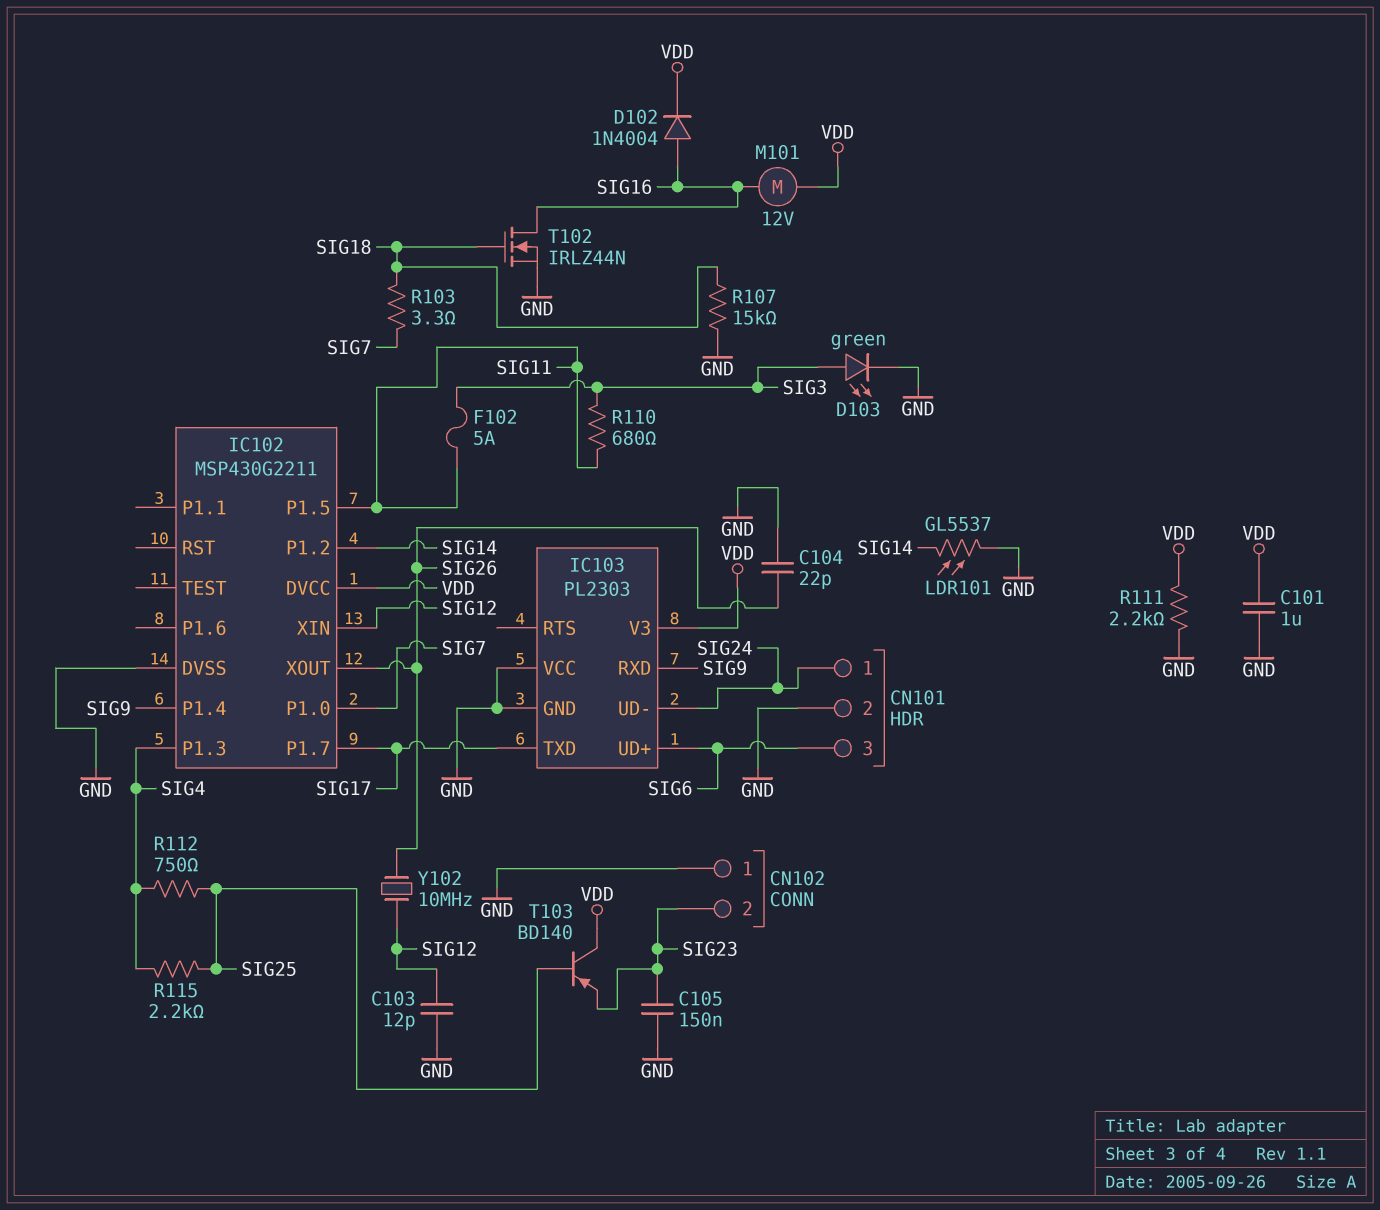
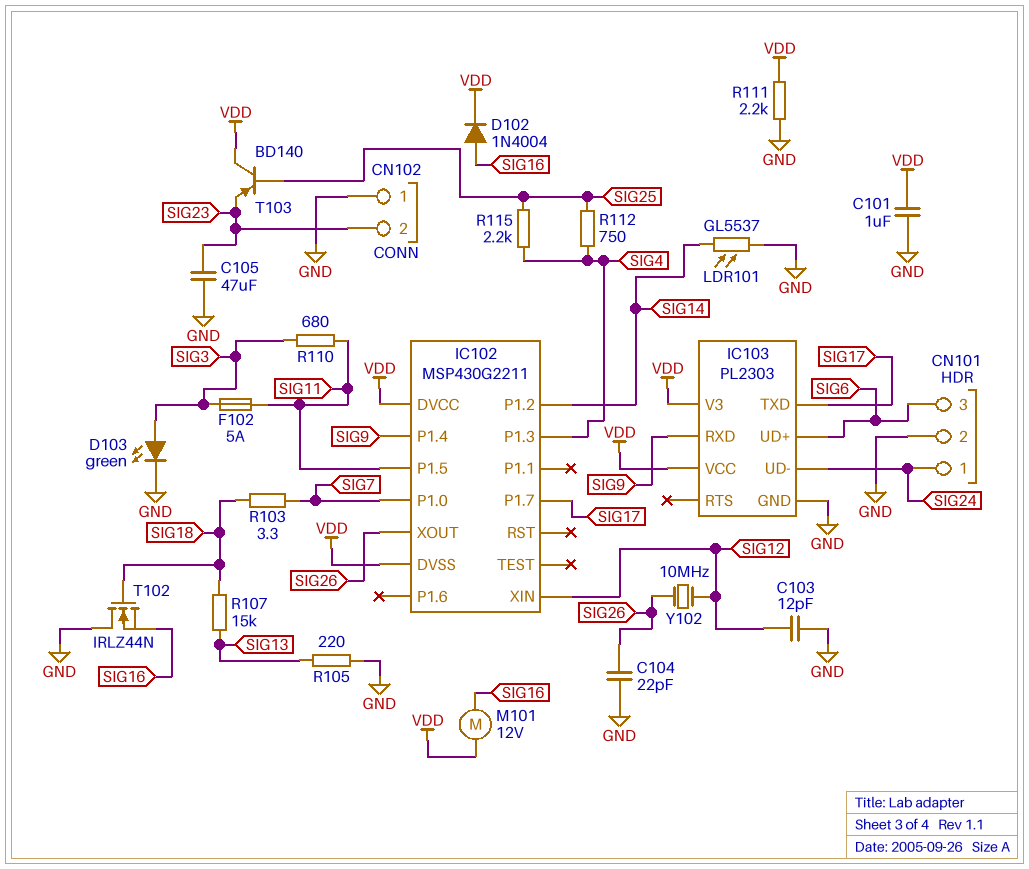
C105: 150nF (GND, SIG23) -> 47uF (GND, SIG23)
IC102 pin DVSS: GND -> VDD
IC103 pin VCC: GND -> VDD
R105: none -> 220 (GND, SIG13)
R107: 15k (GND, SIG18) -> 15k (SIG13, SIG18)
T102: NMOS IRLZ44N (G SIG18, D SIG16, S GND) -> NMOS IRLZ44N (G SIG18, D GND, S SIG16)

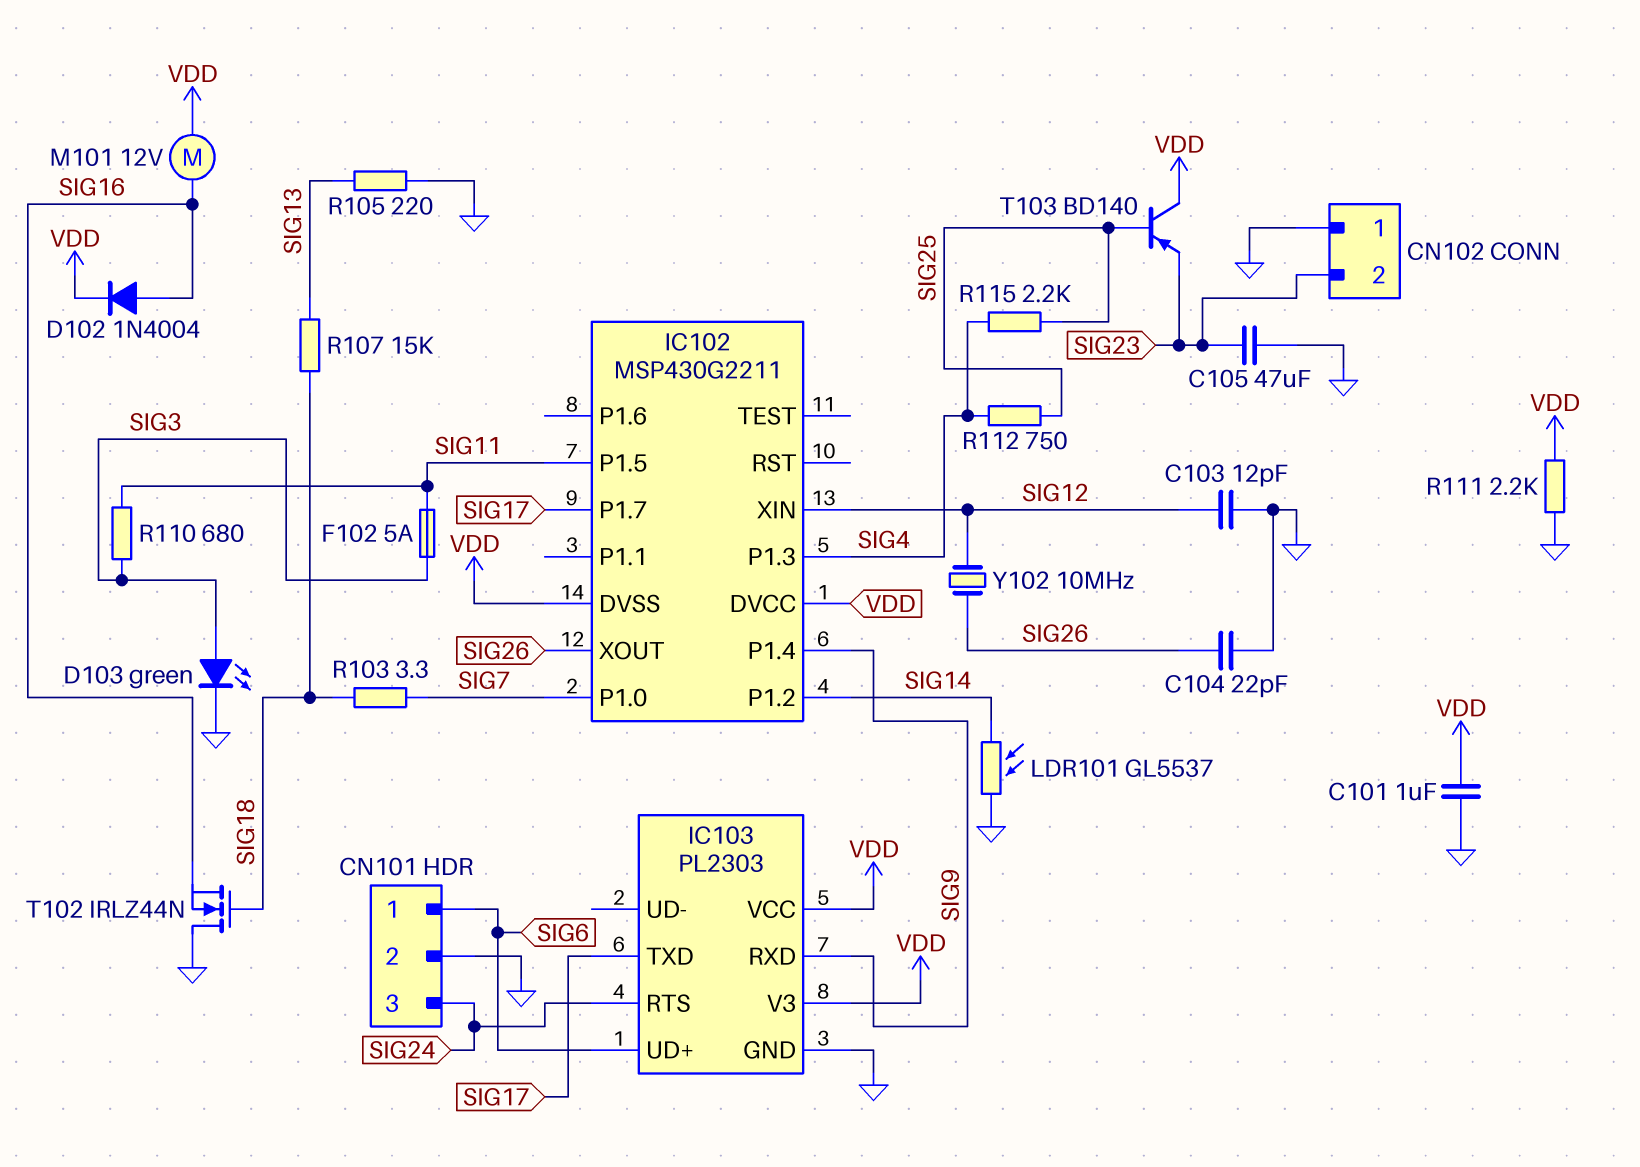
CN101 pin 1: SIG24 -> SIG6
CN101 pin 3: SIG6 -> SIG24
IC103 pin RTS: none -> SIG24
IC103 pin UD-: SIG24 -> none

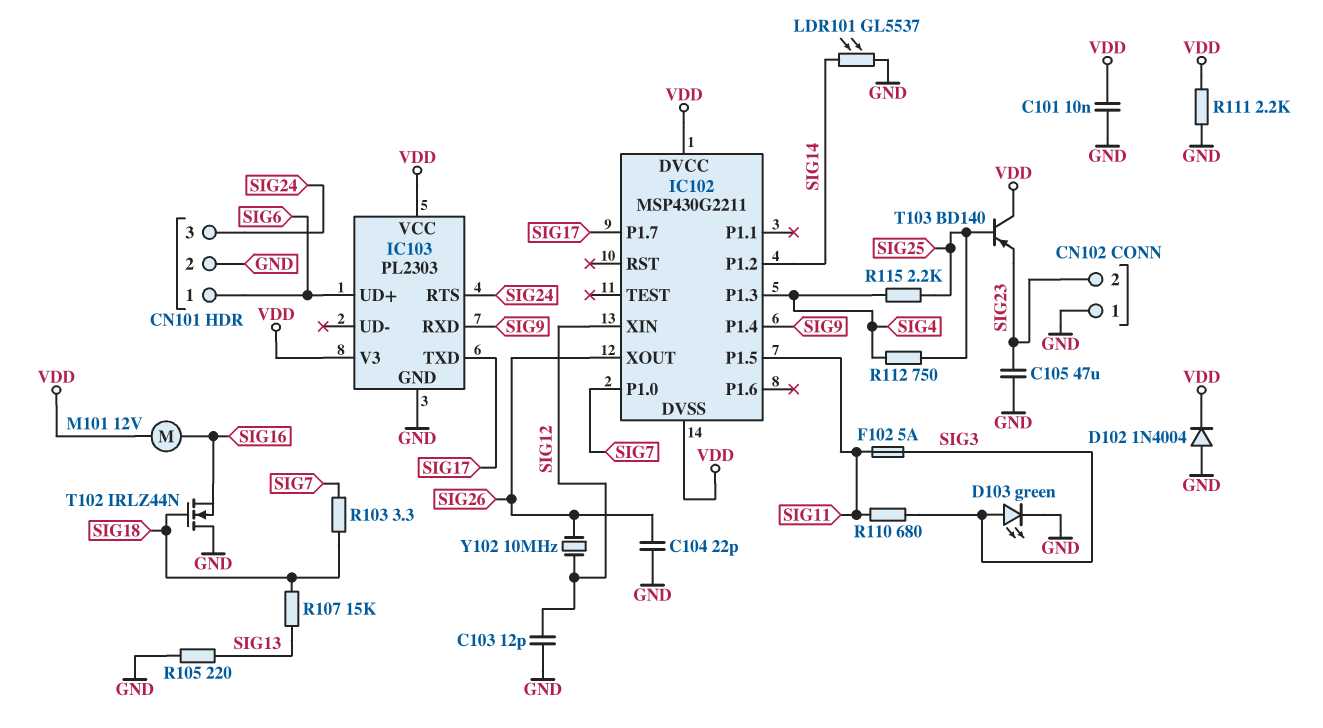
C101: 1uF (GND, VDD) -> 10nF (GND, VDD)
D102: diode 1N4004 (A SIG16, K VDD) -> diode 1N4004 (A GND, K VDD)

